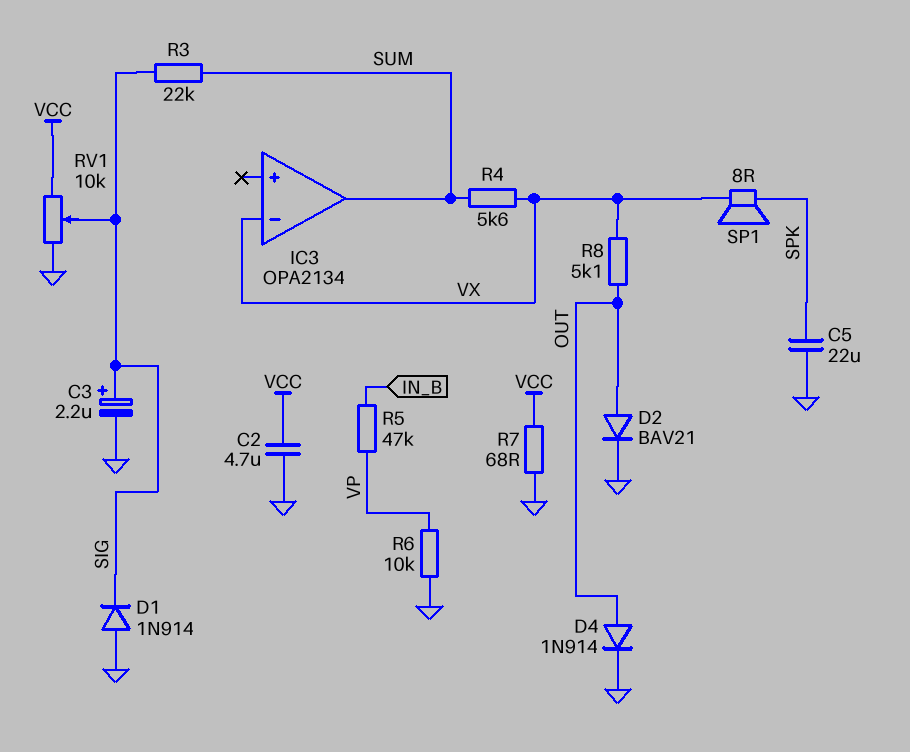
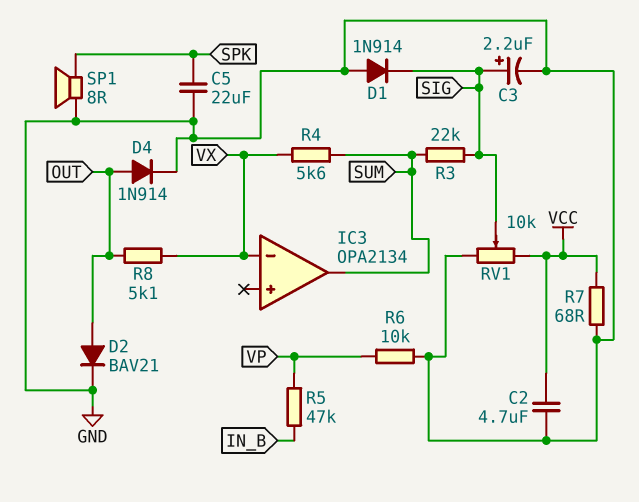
SP1: speaker 8R (SPK, VX) -> speaker 8R (GND, SPK)

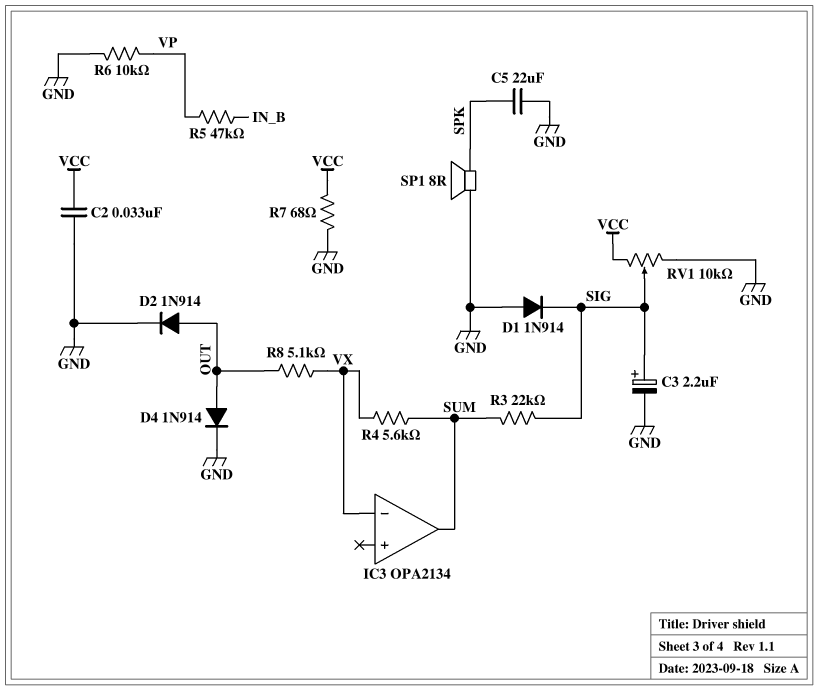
C2: 4.7uF (GND, VCC) -> 33nF (GND, VCC)
D2: diode BAV21 (A OUT, K GND) -> diode 1N914 (A OUT, K GND)

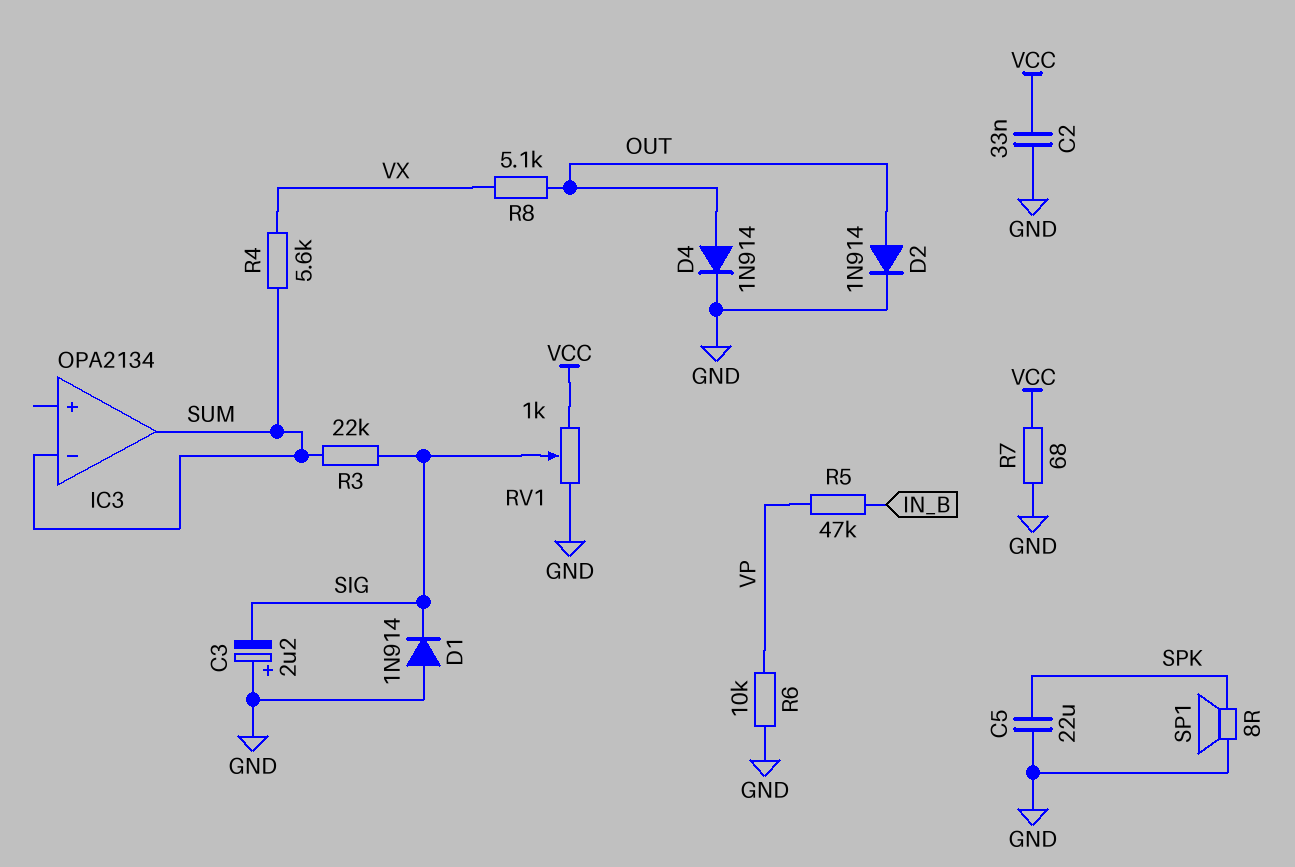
C3: 2.2uF (plus SIG, minus GND) -> 2.2uF (plus GND, minus SIG)
IC3 pin in-: VX -> SUM
RV1: 10k (GND, VCC, wiper SIG) -> 1k (GND, VCC, wiper SIG)

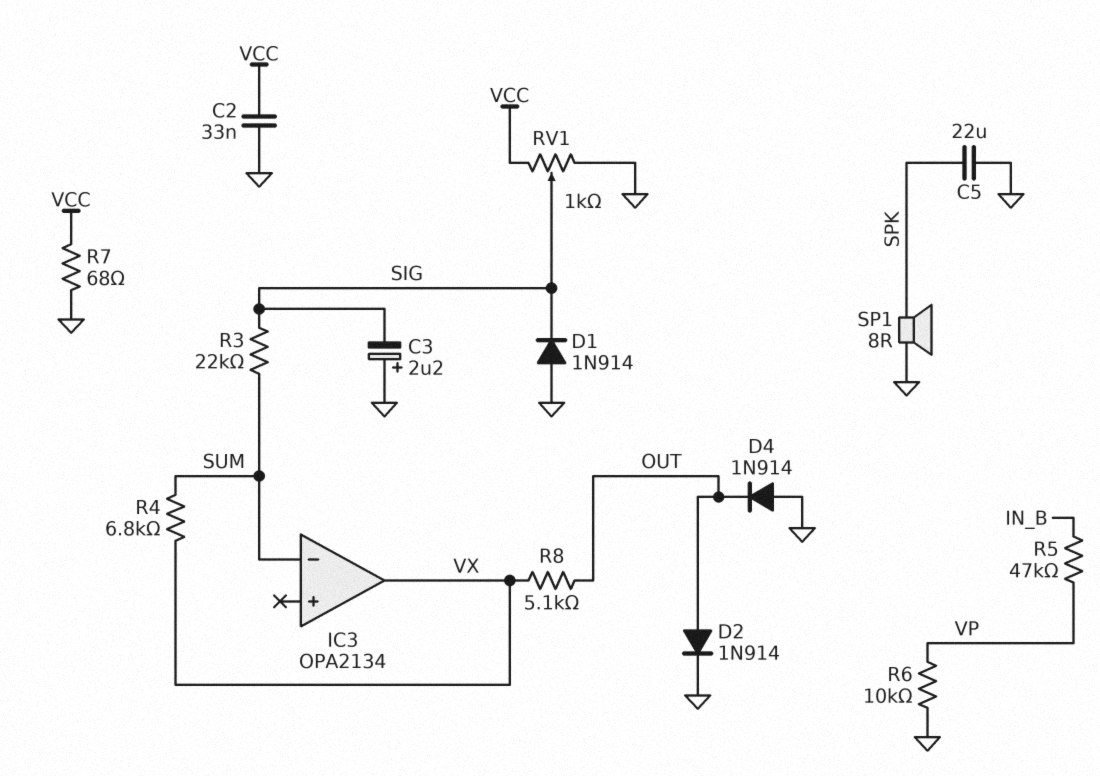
D4: diode 1N914 (A OUT, K GND) -> diode 1N914 (A GND, K OUT)
IC3 pin out: SUM -> VX
R4: 5.6k (SUM, VX) -> 6.8k (SUM, VX)

